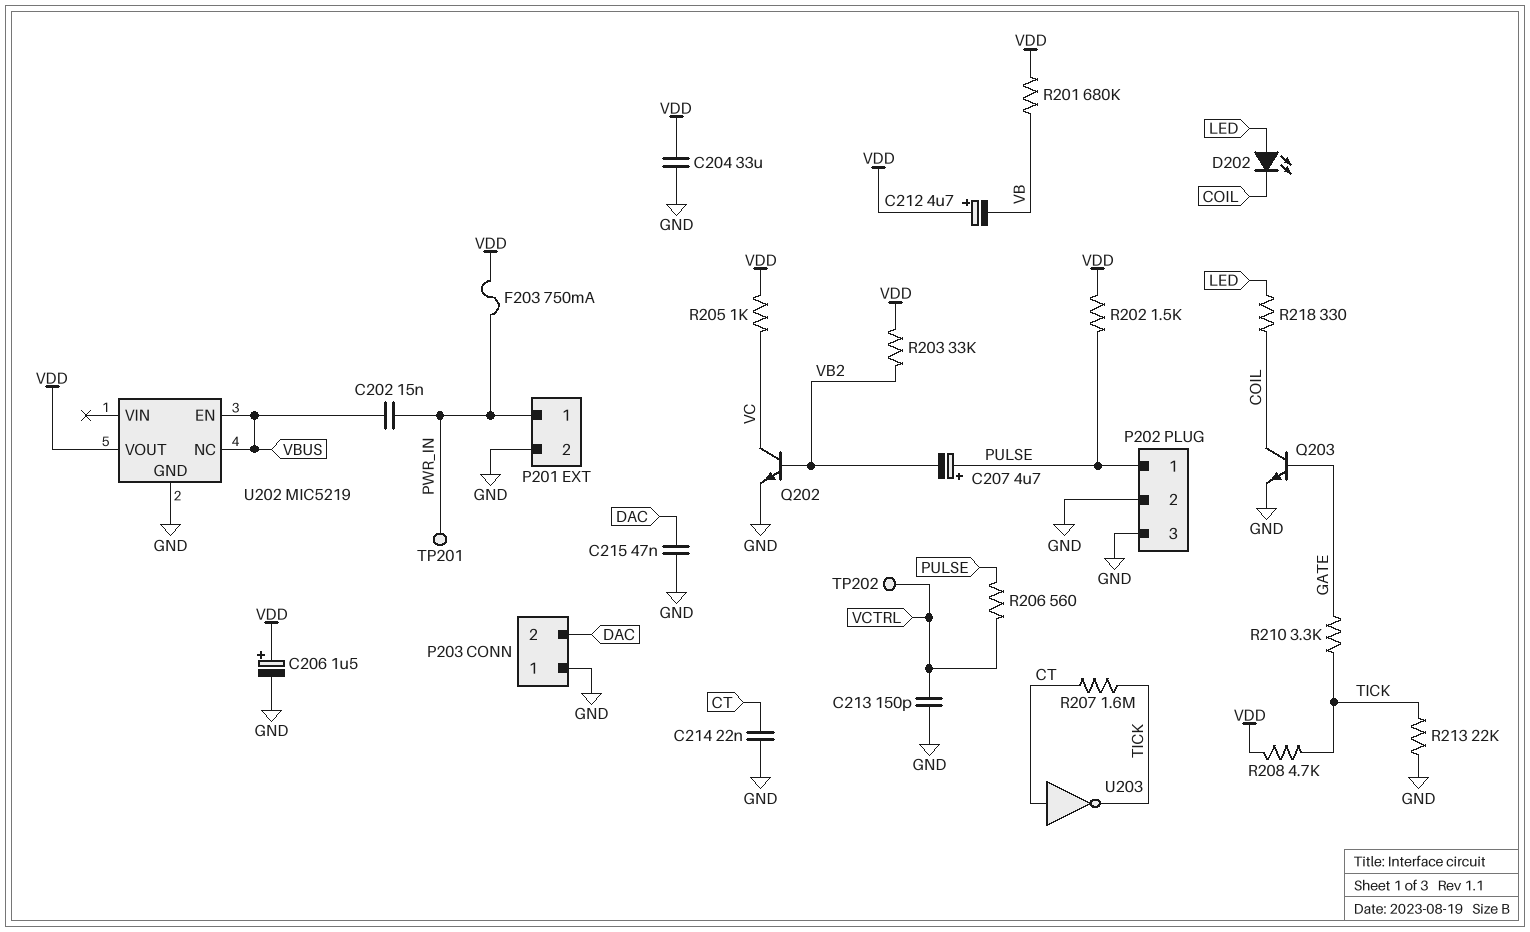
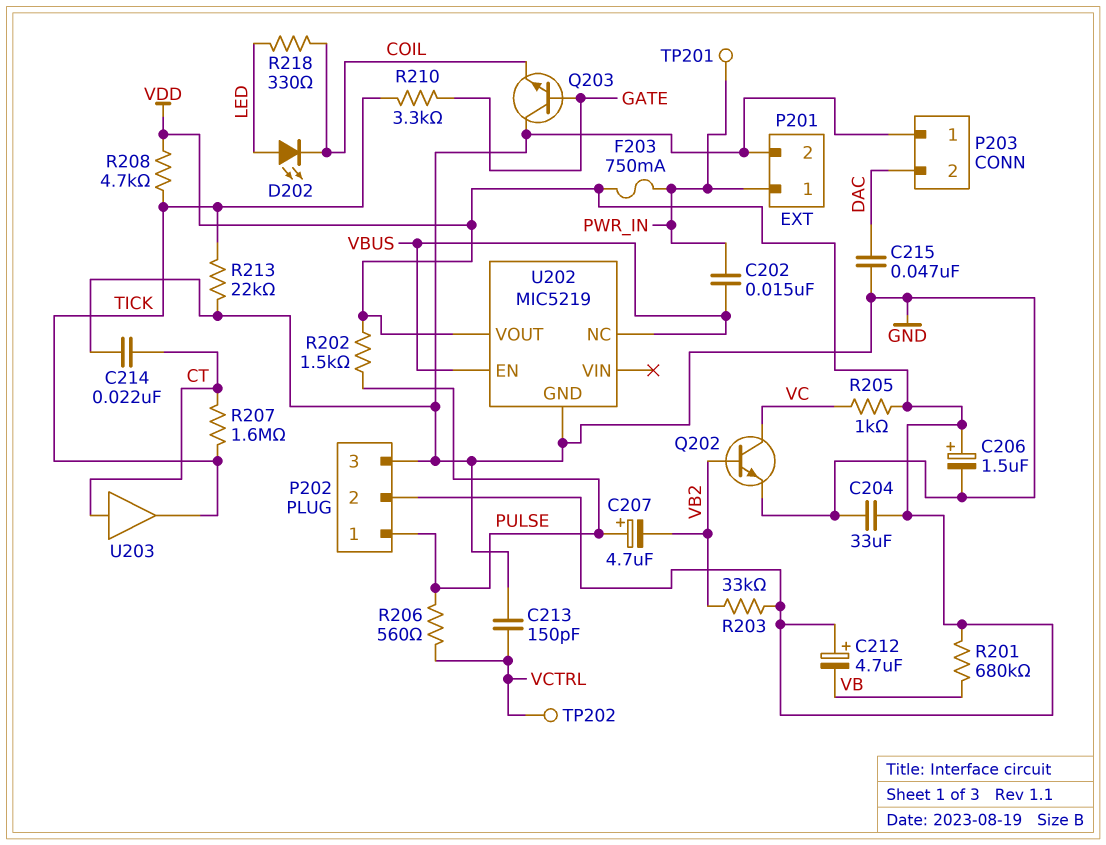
P202 pin 2: GND -> VDD
Q203: NPN (B GATE, C COIL, E GND) -> NPN (B GATE, C GND, E COIL)
U203: NOT (in CT, out TICK) -> buffer (in CT, out TICK)

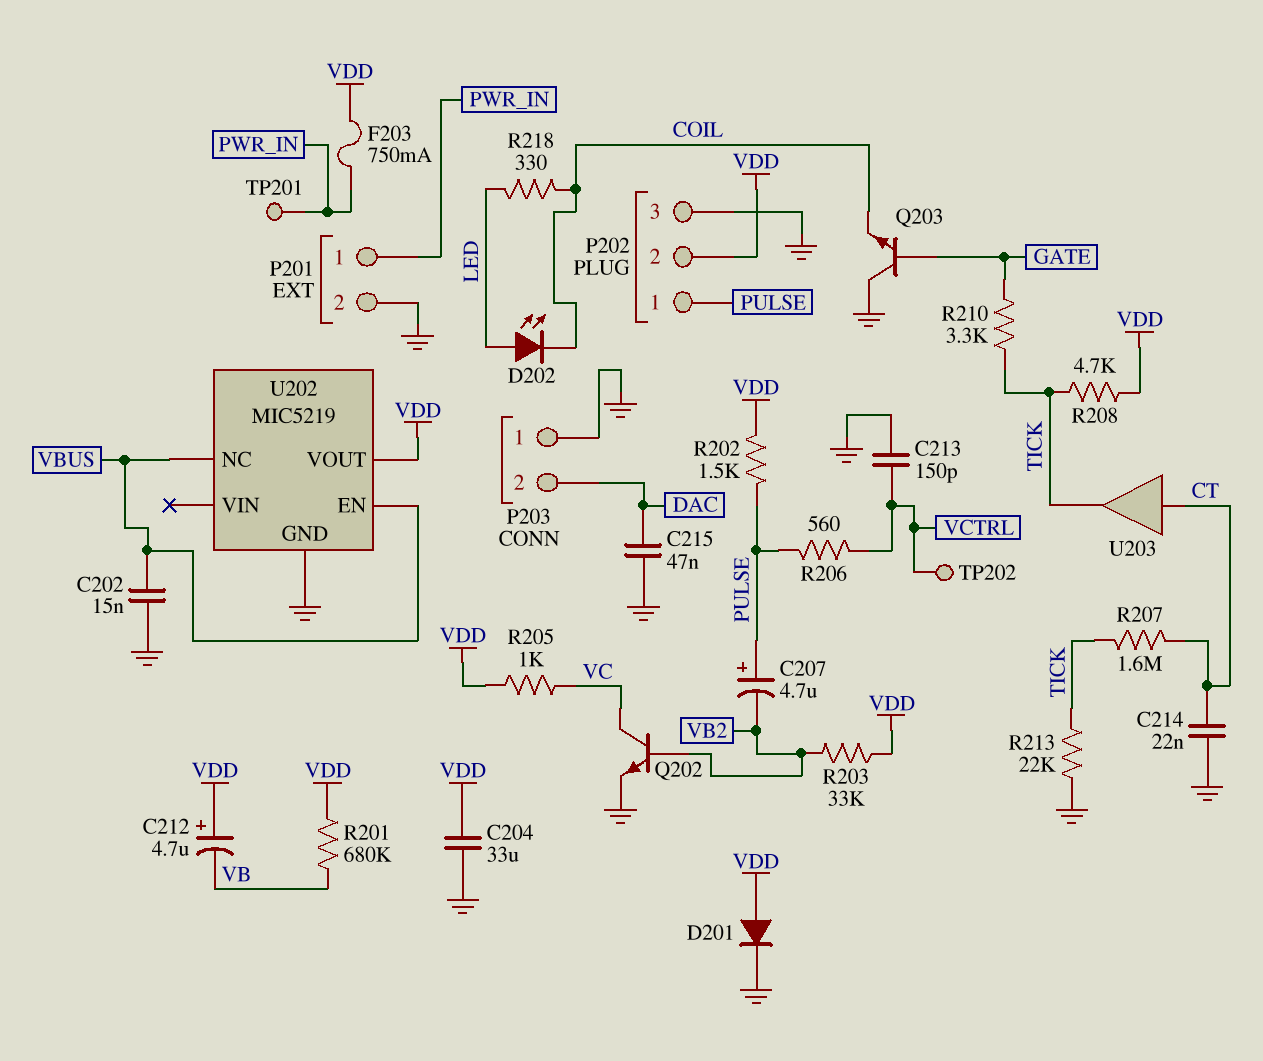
C202: 15nF (PWR_IN, VBUS) -> 15nF (GND, VBUS)
C206: 1.5uF (plus VDD, minus GND) -> none
D201: none -> diode (A VDD, K GND)

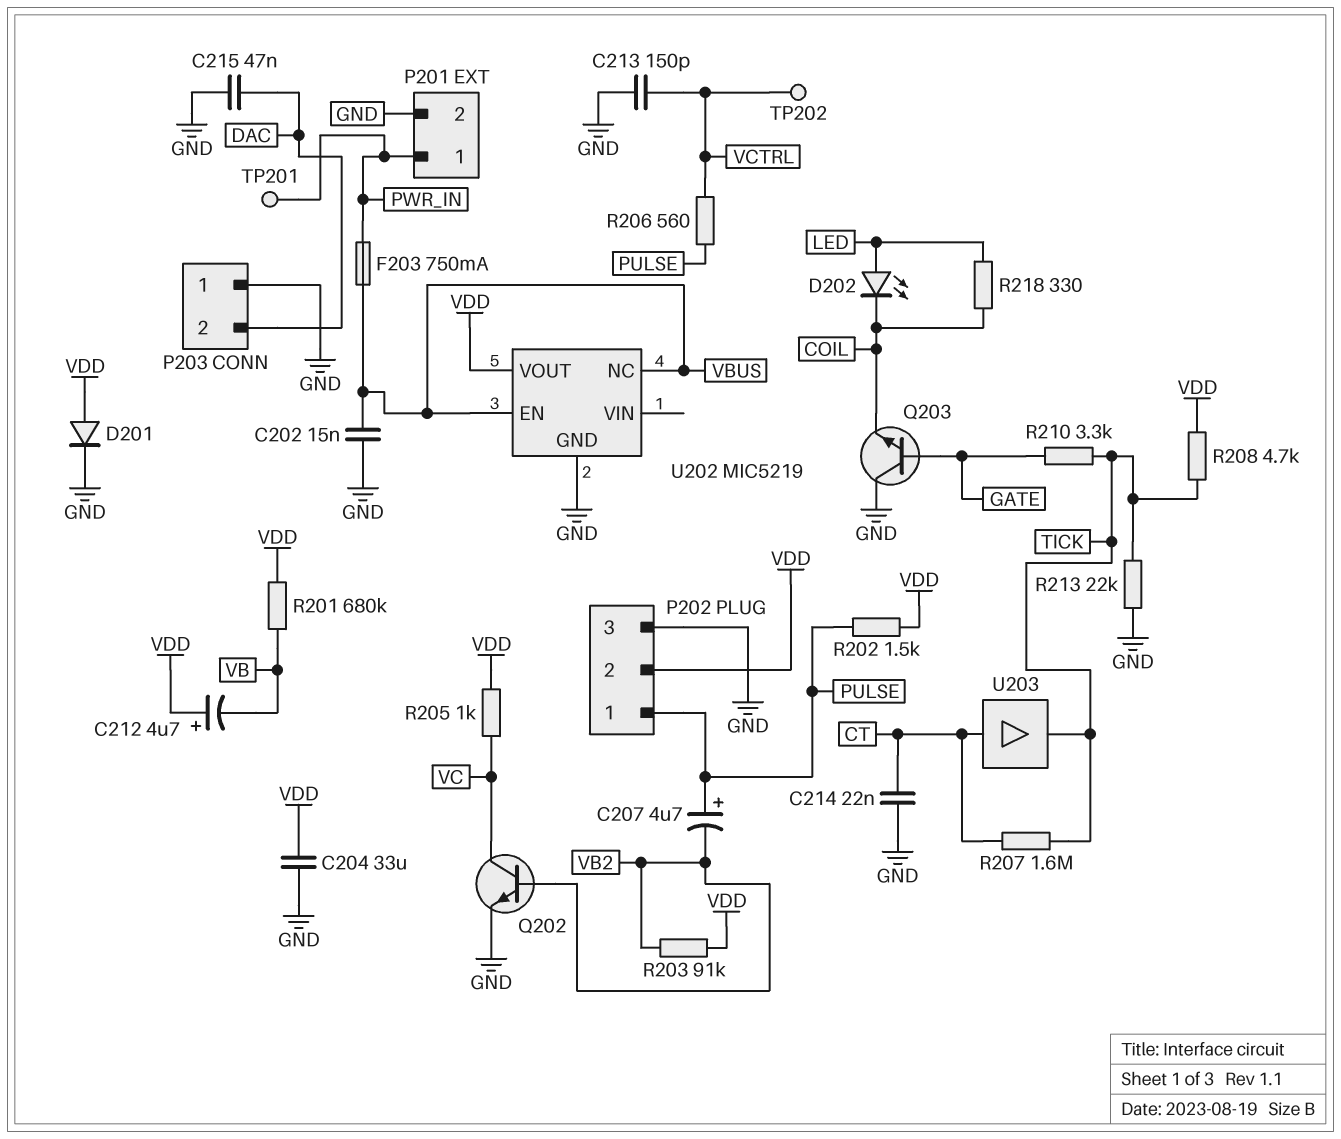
F203: 750mA (PWR_IN, VDD) -> 750mA (PWR_IN, VBUS)
R203: 33k (VB2, VDD) -> 91k (VB2, VDD)

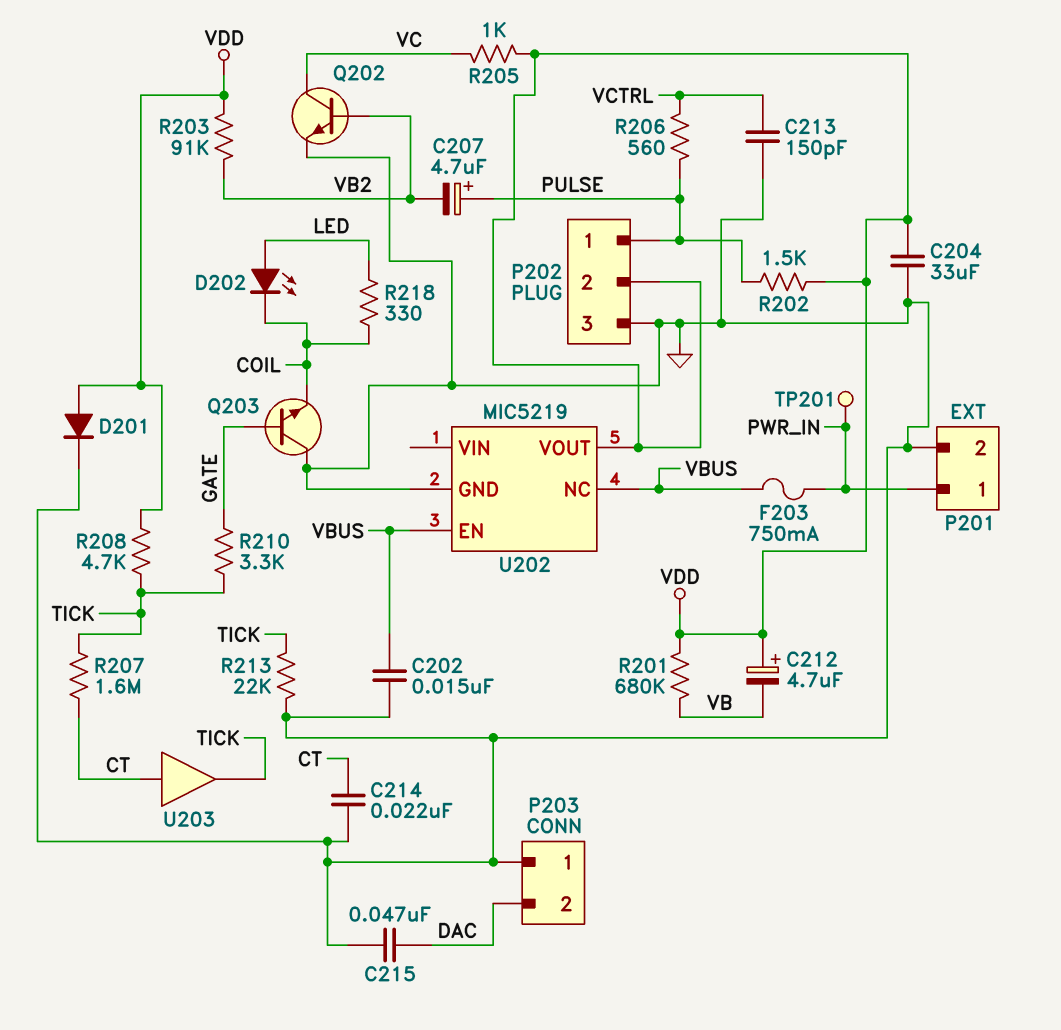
TP202: test point (VCTRL) -> none

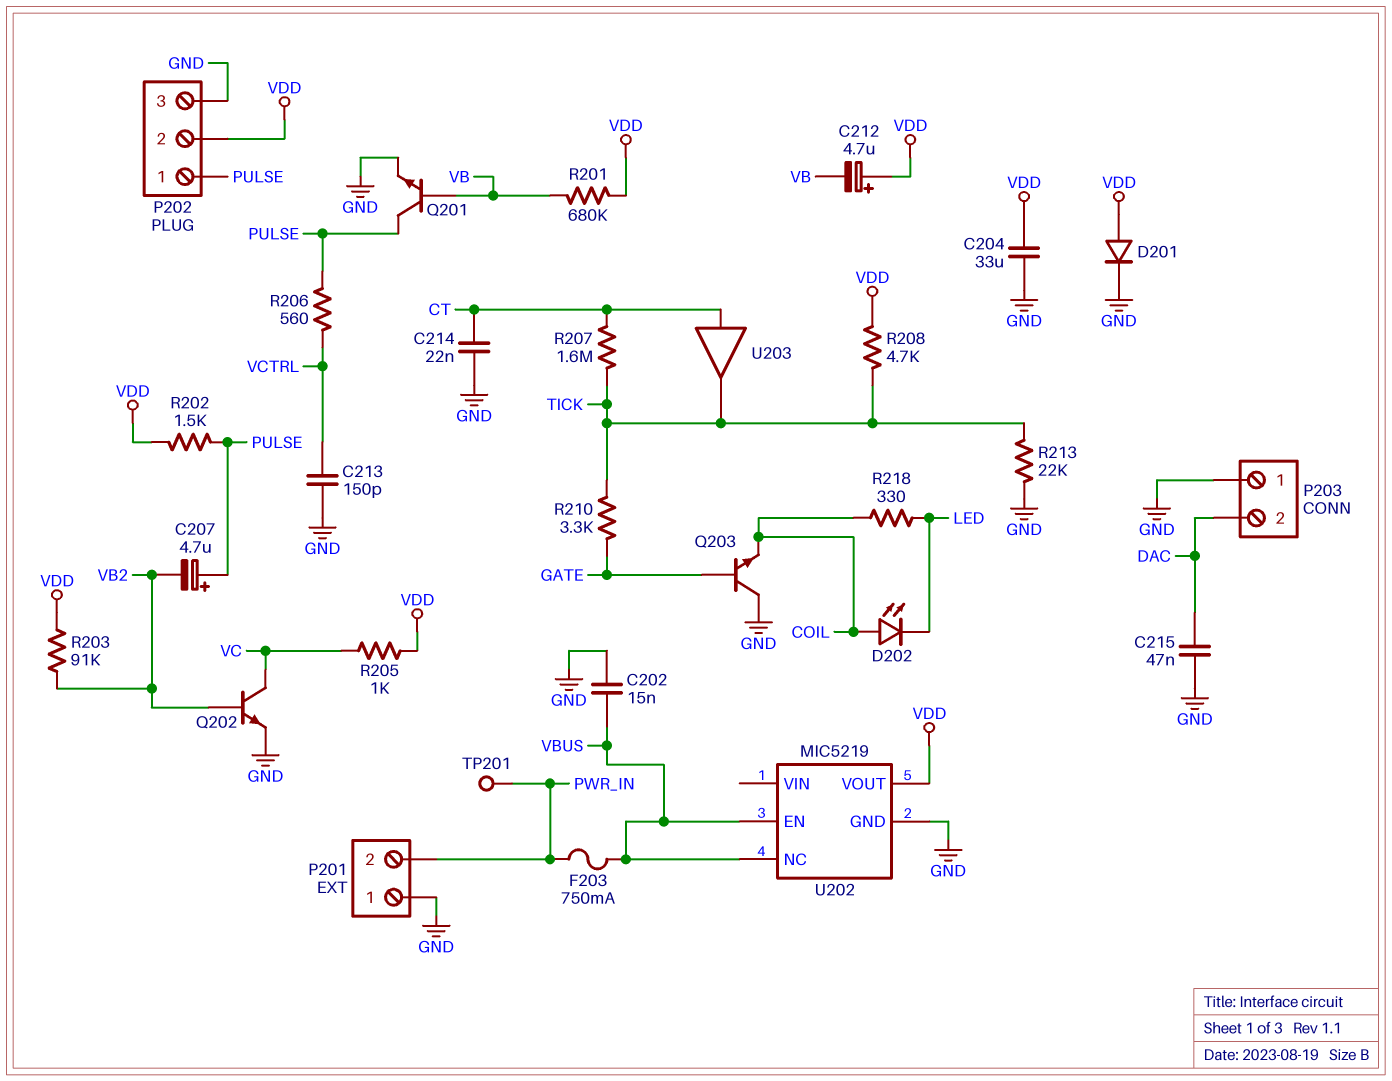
D202: LED (A LED, K COIL) -> LED (A COIL, K LED)
P201 pin 1: PWR_IN -> GND
P201 pin 2: GND -> PWR_IN
Q201: none -> NPN (B VB, C PULSE, E GND)

